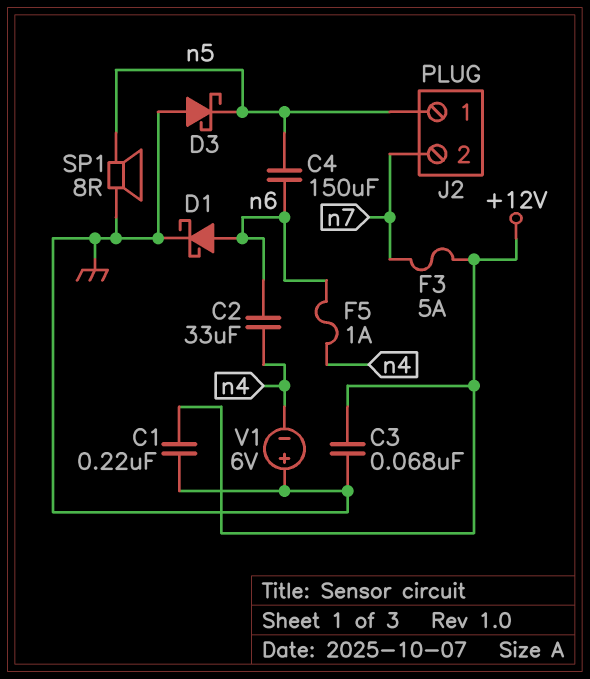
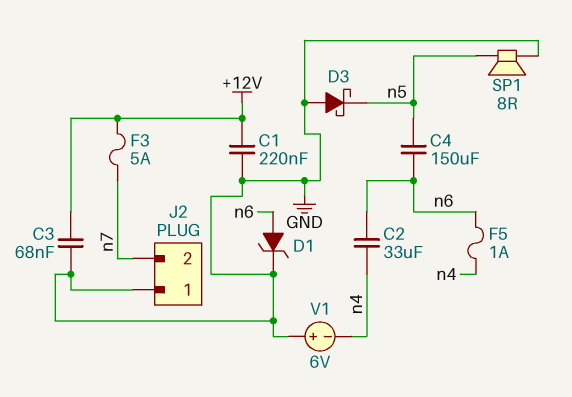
D1: schottky (A n6, K GND) -> zener (A n6, K GND)
J2 pin 1: n5 -> GND

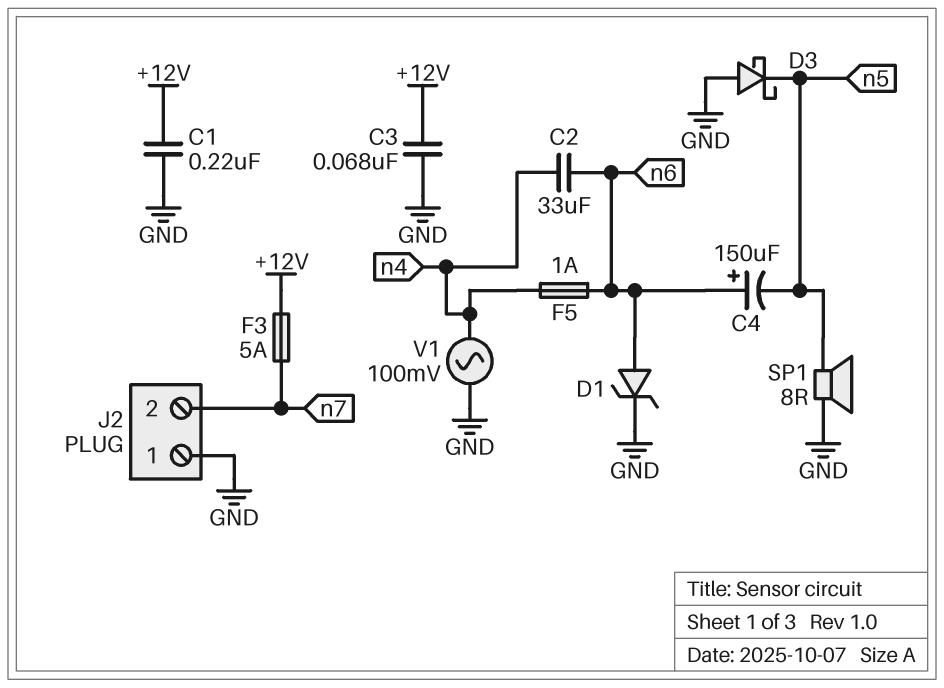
C4: 150uF (n5, n6) -> 150uF (plus n6, minus n5)
V1: 6V (plus GND, minus n4) -> AC 100mV (GND, n4)

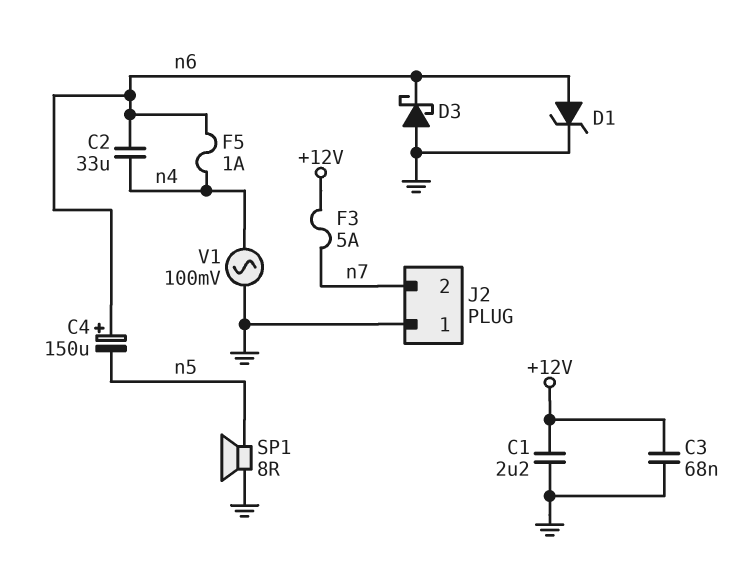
C1: 220nF (+12V, GND) -> 2.2uF (+12V, GND)
D3: schottky (A GND, K n5) -> schottky (A GND, K n6)

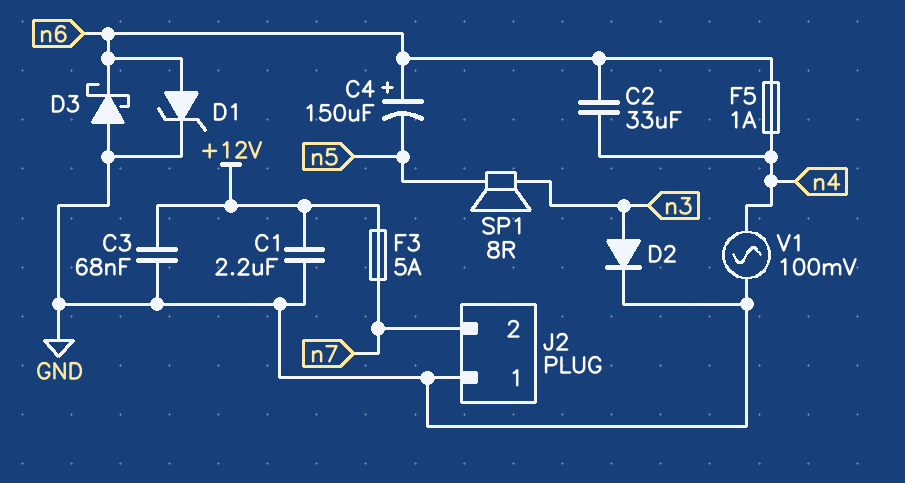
D2: none -> diode (A n3, K GND)
SP1: speaker 8R (GND, n5) -> speaker 8R (n3, n5)

